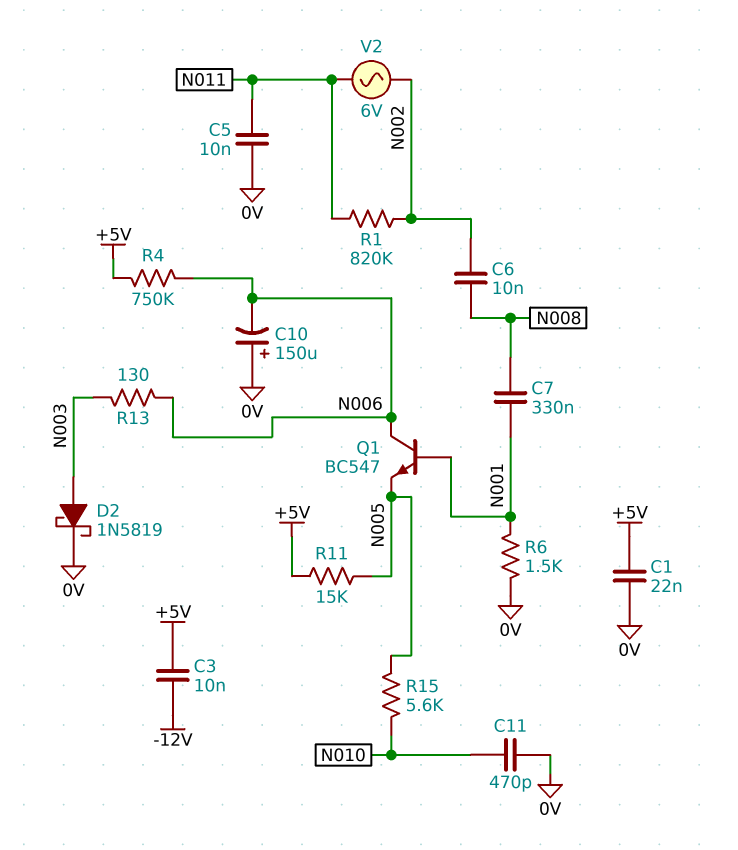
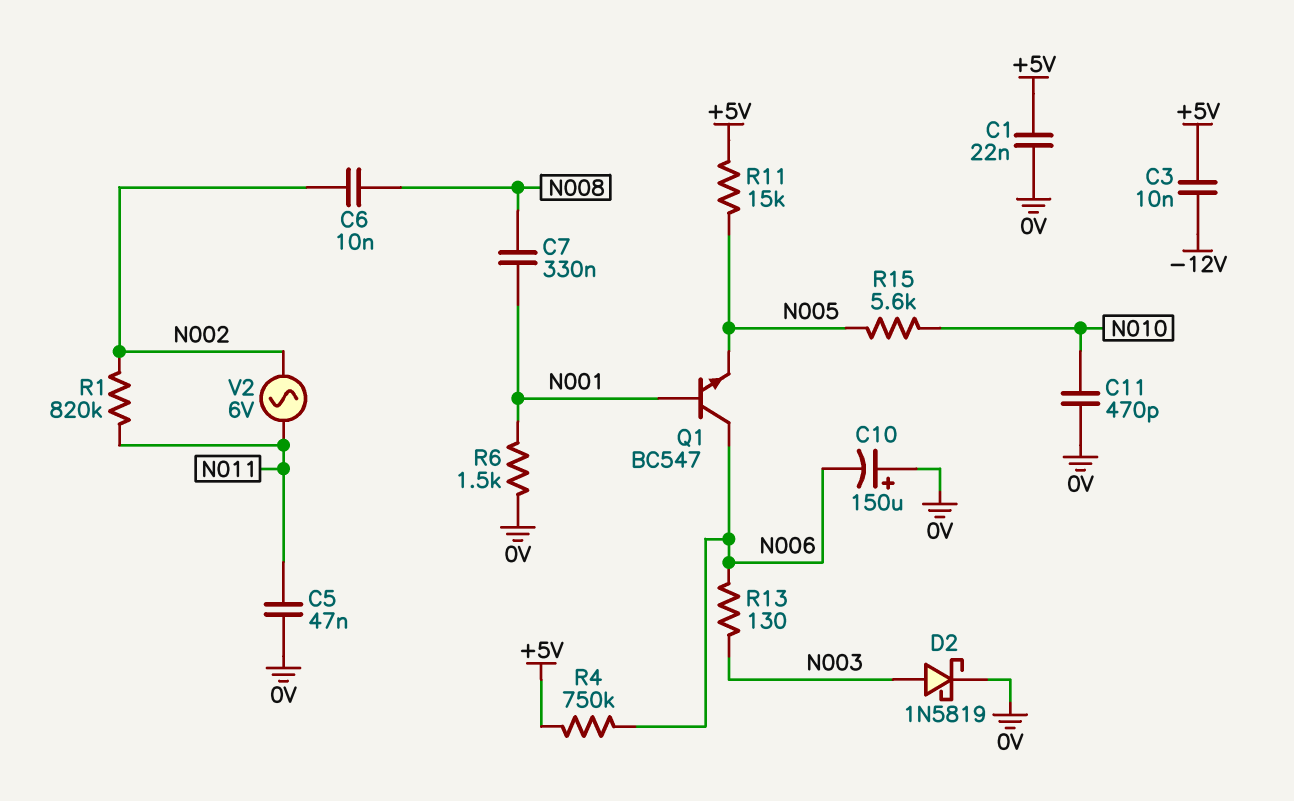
C5: 10nF (0V, N011) -> 47nF (0V, N011)

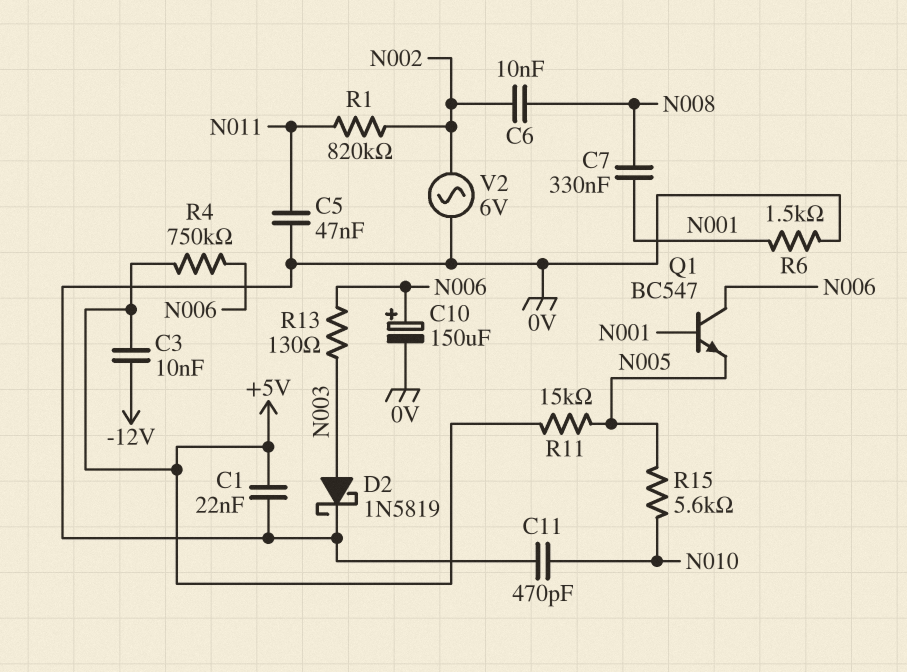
C10: 150uF (plus 0V, minus N006) -> 150uF (plus N006, minus 0V)
V2: AC 6V (N002, N011) -> AC 6V (0V, N002)

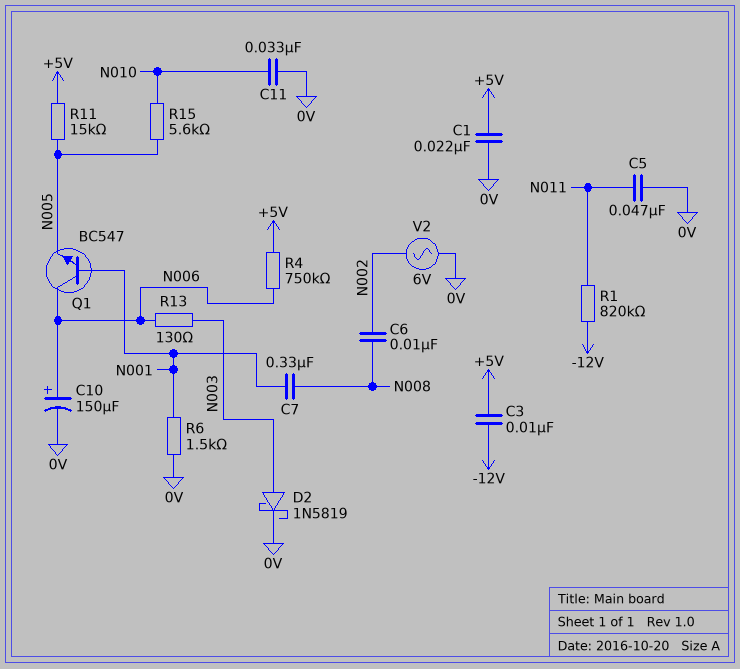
C11: 470pF (0V, N010) -> 33nF (0V, N010)
R1: 820k (N002, N011) -> 820k (-12V, N011)

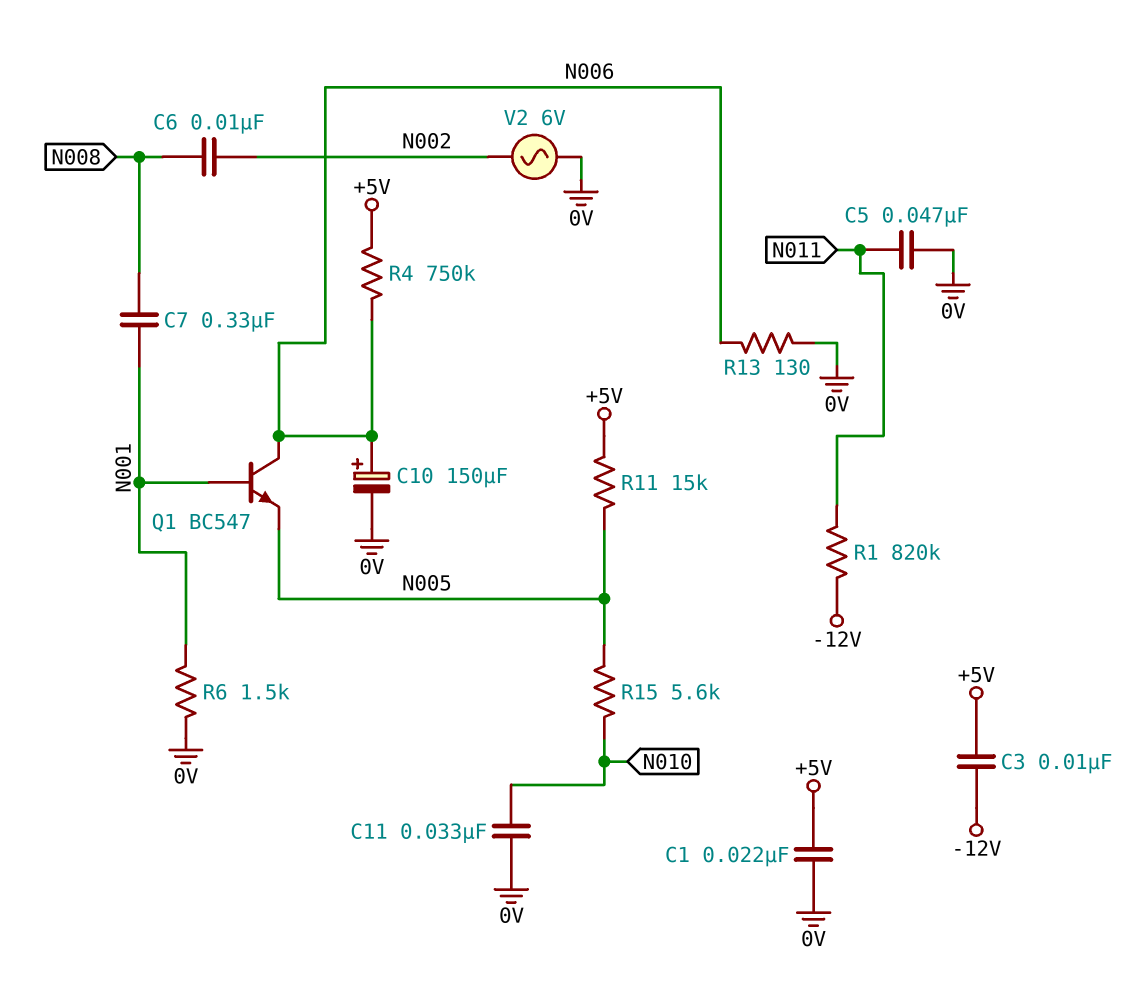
D2: schottky 1N5819 (A N003, K 0V) -> none
R13: 130 (N003, N006) -> 130 (0V, N006)

